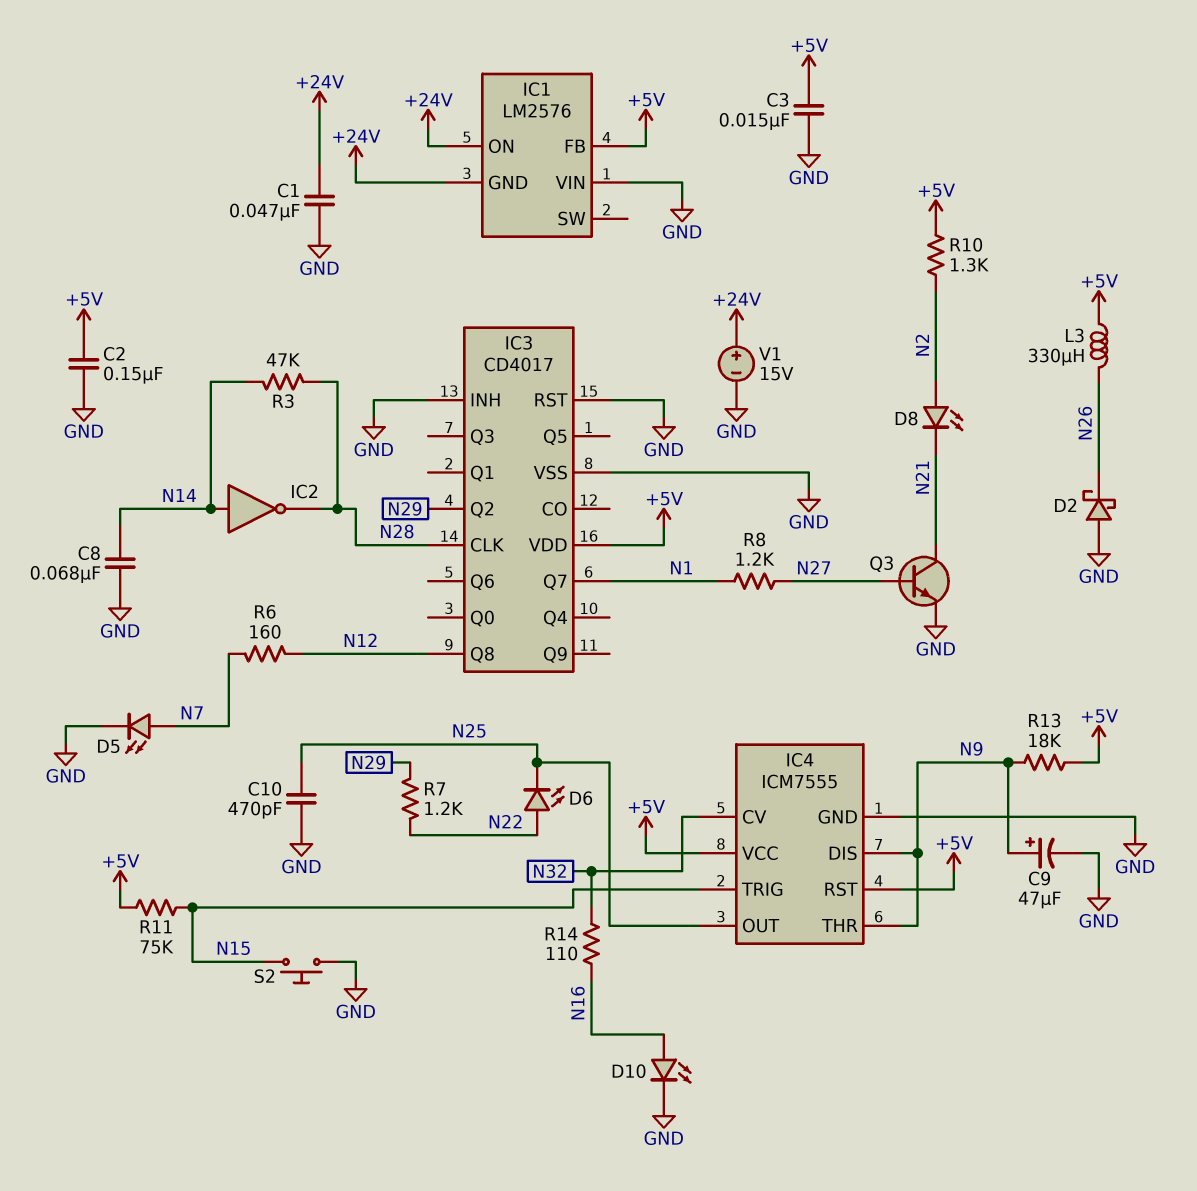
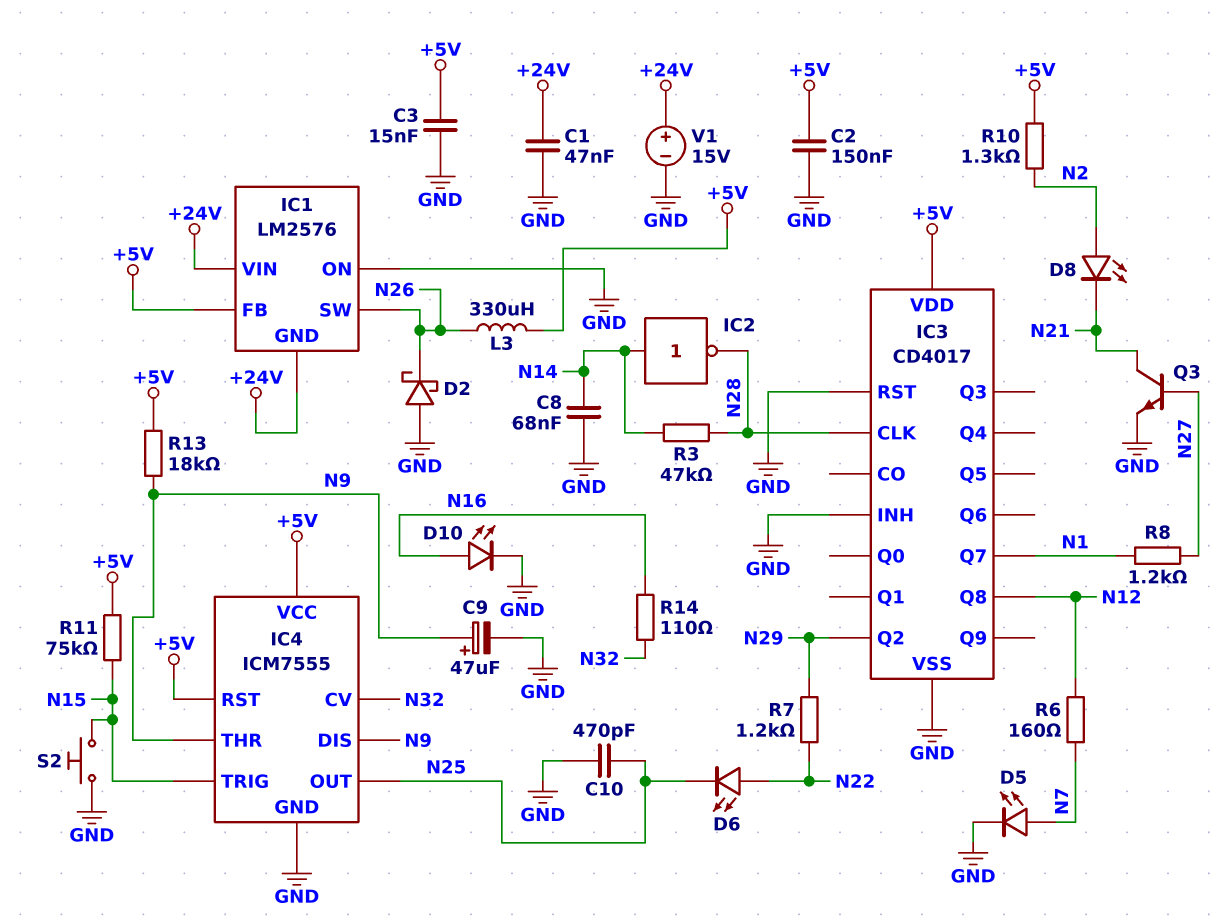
IC1 pin ON: +24V -> GND
IC1 pin SW: none -> N26
IC1 pin VIN: GND -> +24V

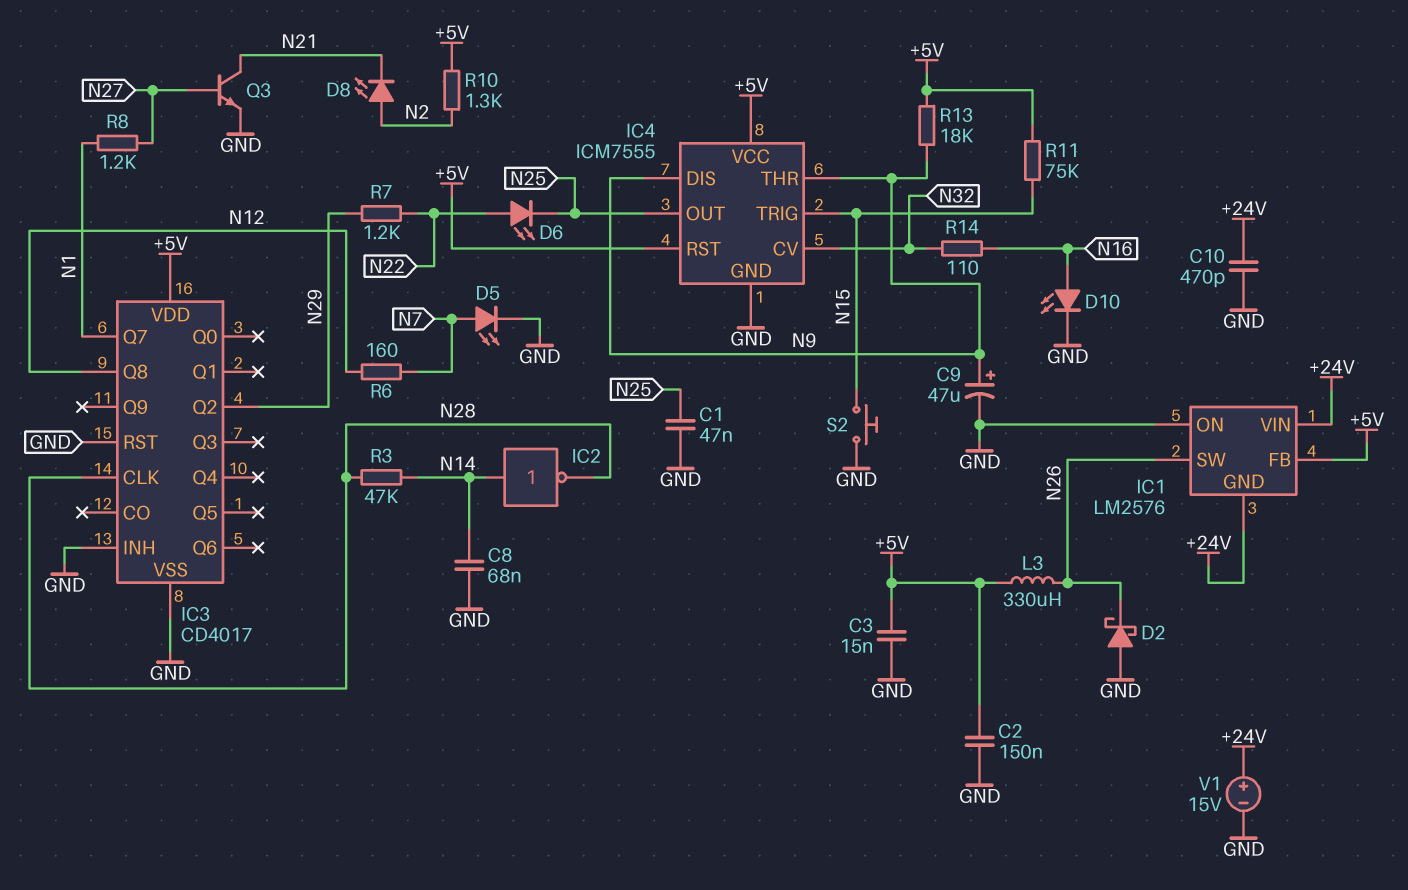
C1: 47nF (+24V, GND) -> 47nF (GND, N25)
C10: 470pF (GND, N25) -> 470pF (+24V, GND)

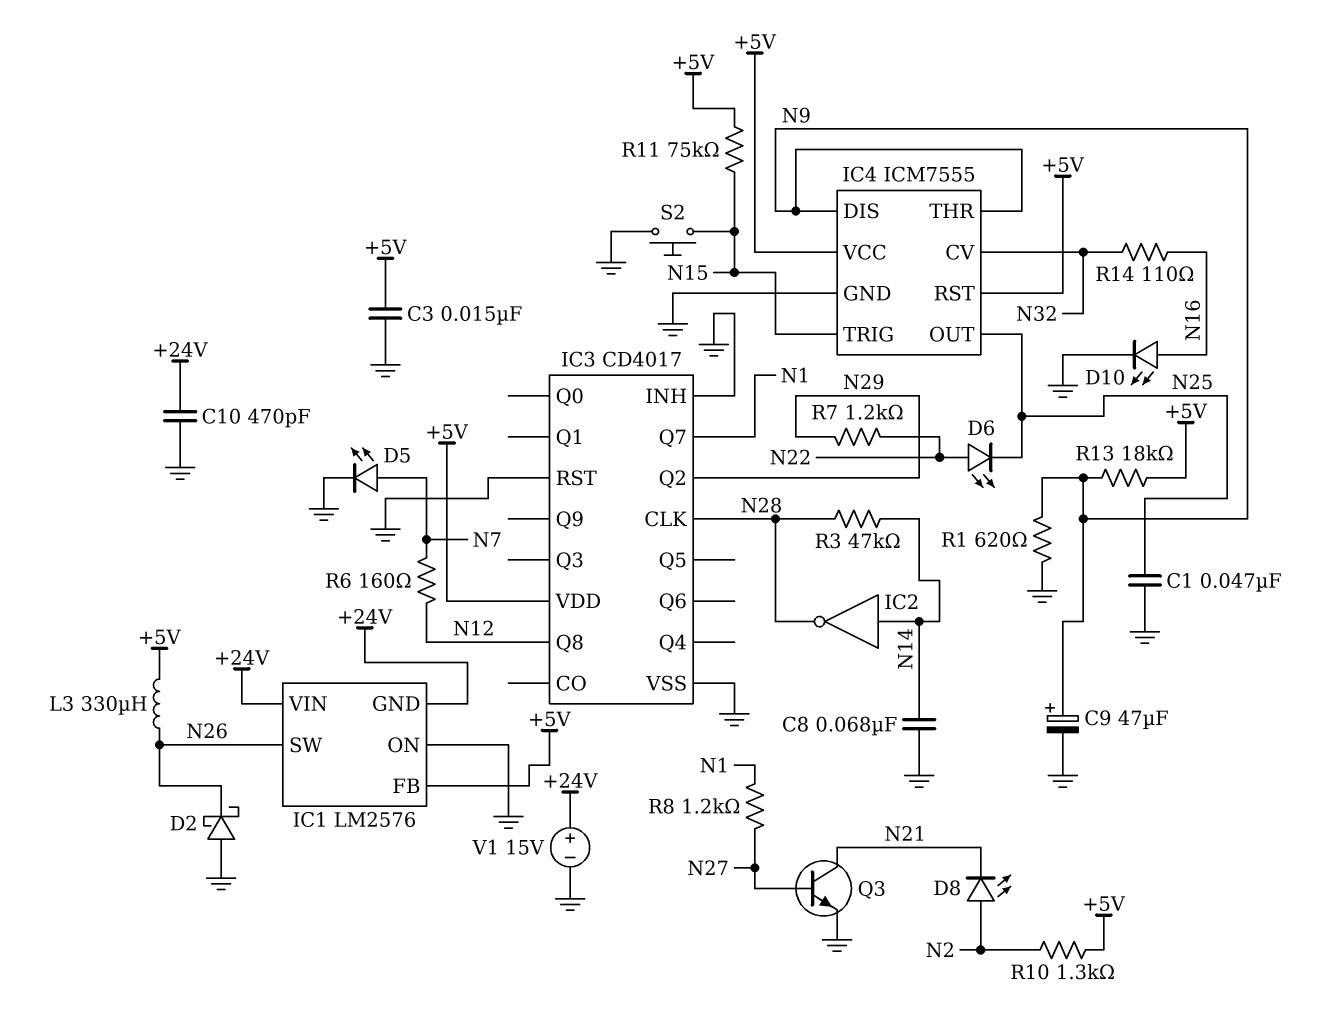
C2: 150nF (+5V, GND) -> none
R1: none -> 620 (GND, N9)

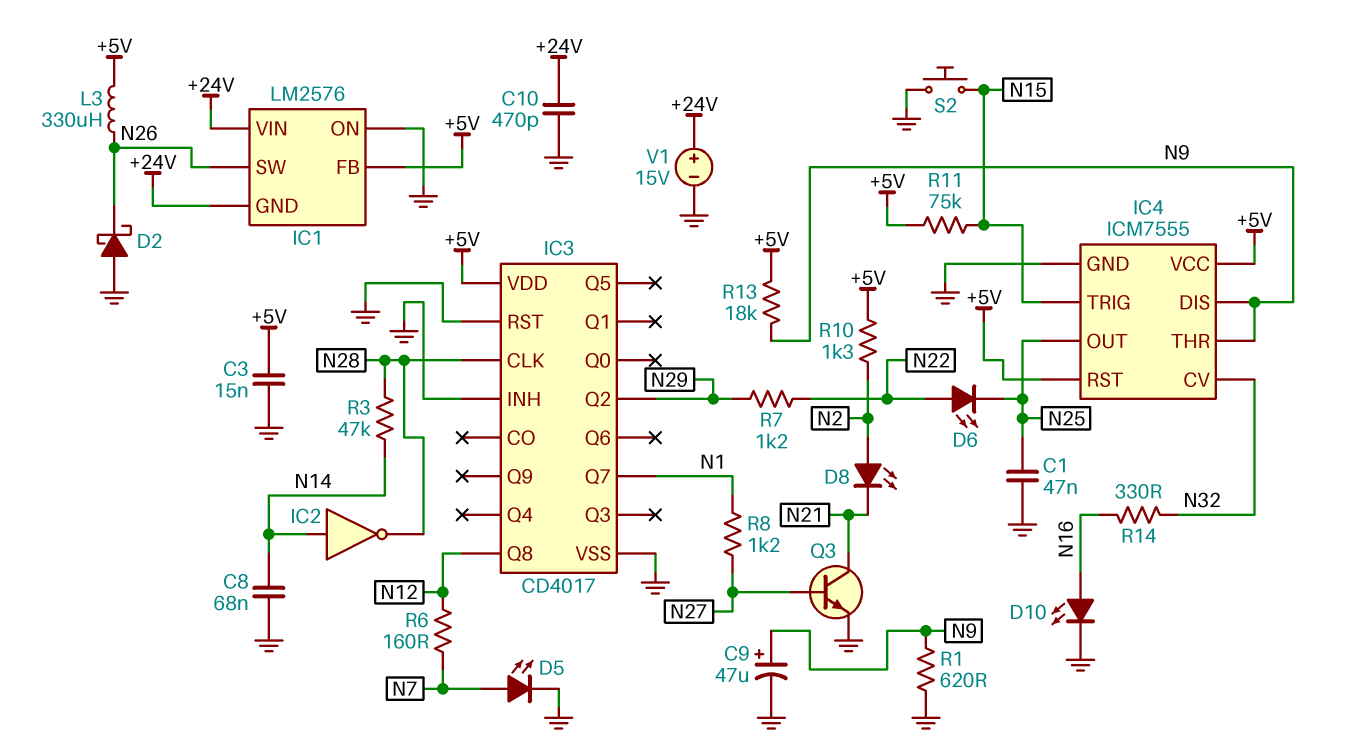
R14: 110 (N16, N32) -> 330 (N16, N32)

